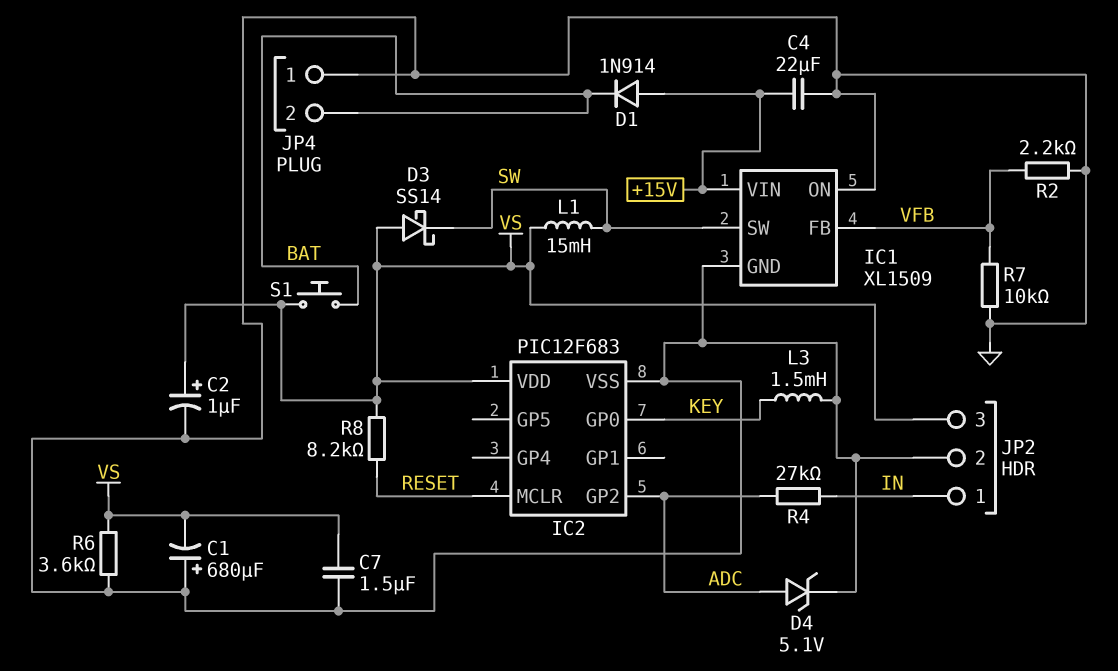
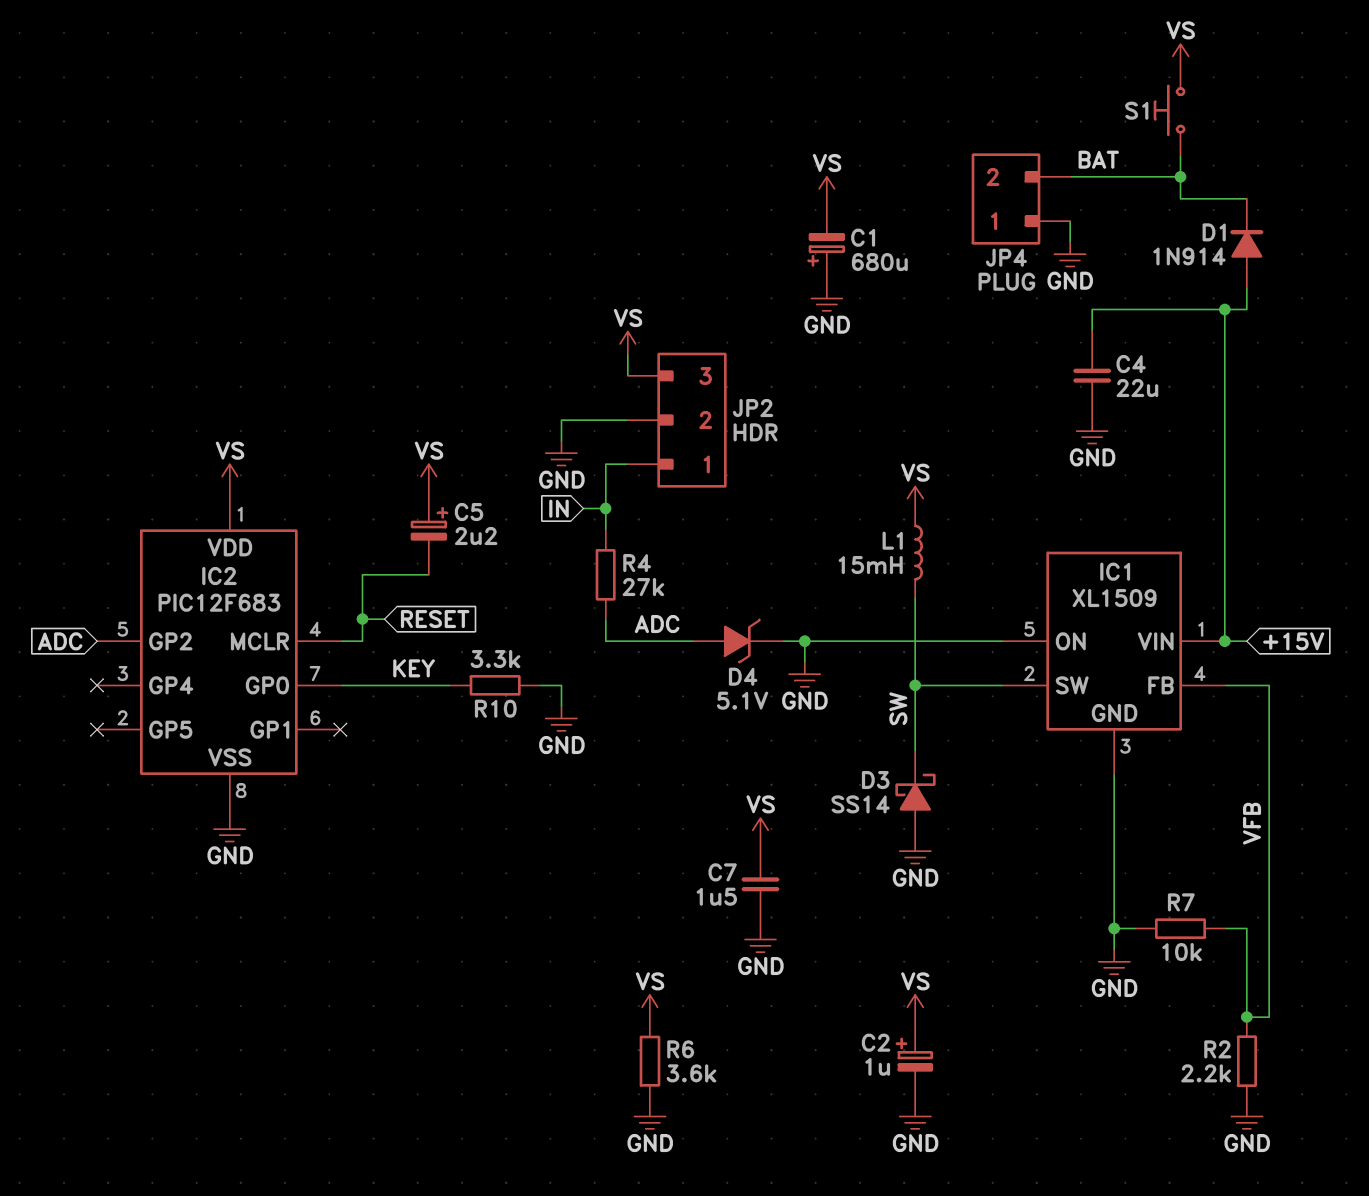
C5: none -> 2.2uF (plus VS, minus RESET)
D3: schottky SS14 (A VS, K SW) -> schottky SS14 (A GND, K SW)
L3: 1.5mH (GND, KEY) -> none
R8: 8.2k (RESET, VS) -> none
R10: none -> 3.3k (GND, KEY)

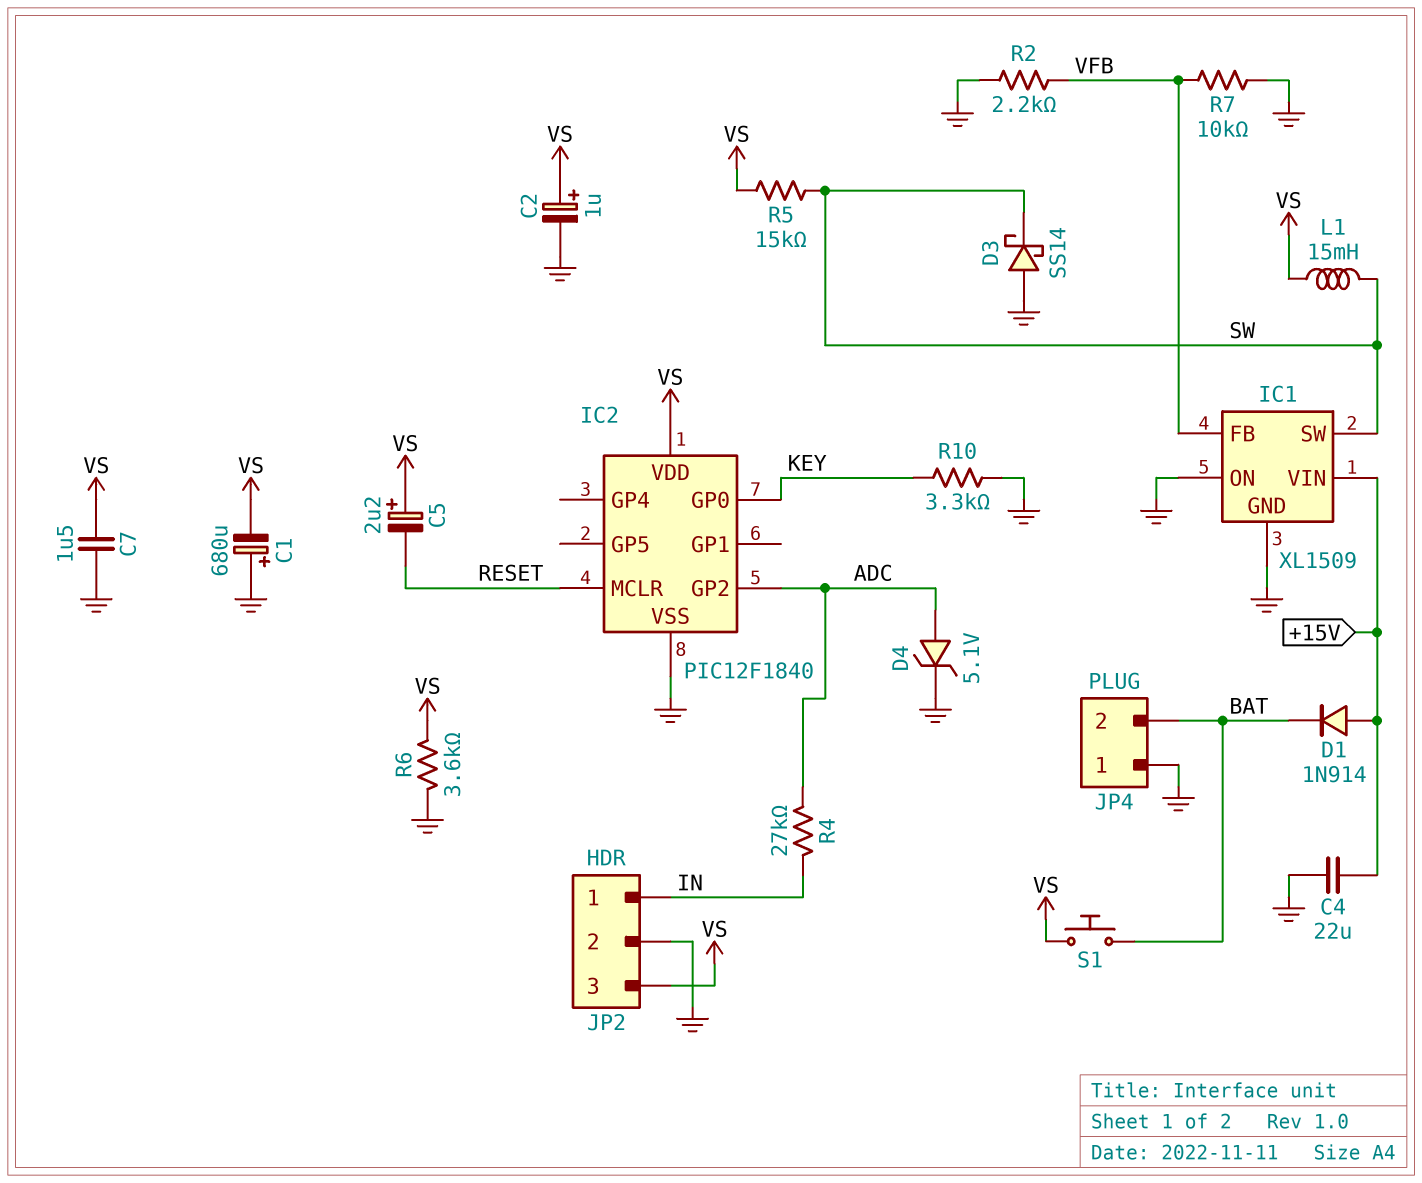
IC2: PIC12F683 -> PIC12F1840
R5: none -> 15k (SW, VS)

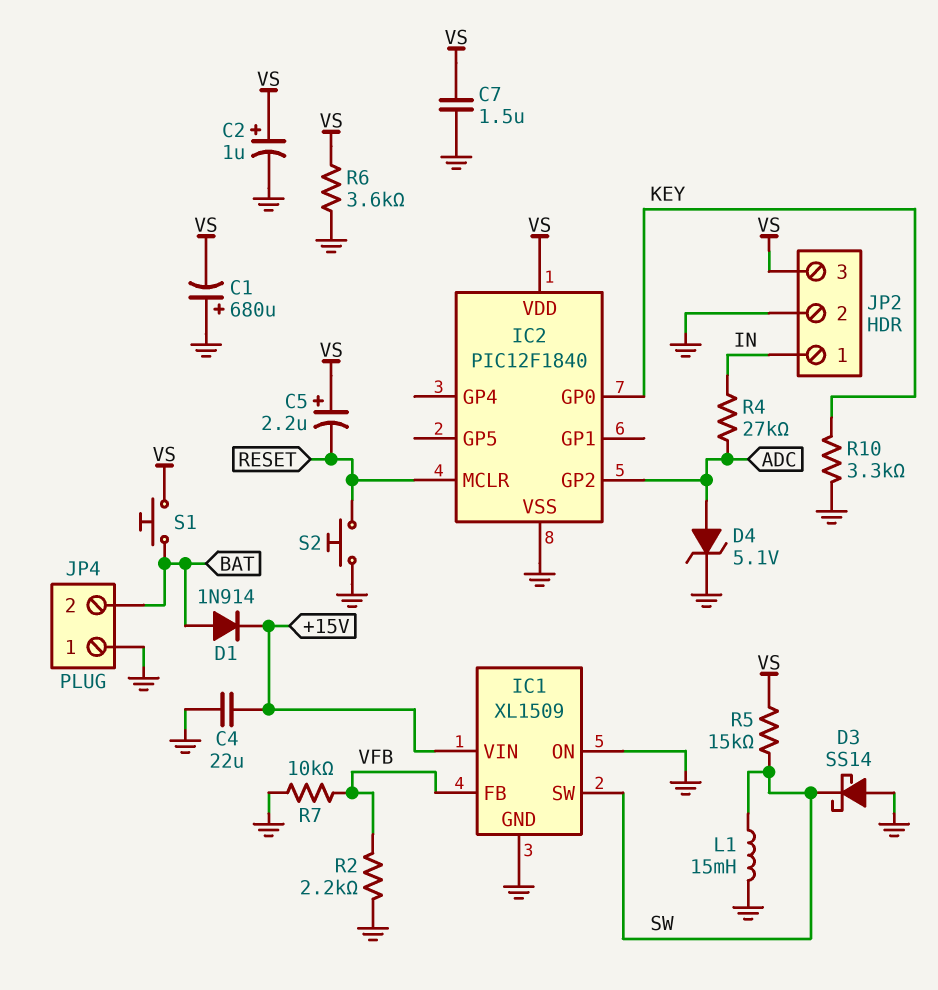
D1: diode 1N914 (A +15V, K BAT) -> diode 1N914 (A BAT, K +15V)
L1: 15mH (SW, VS) -> 15mH (GND, SW)
S2: none -> button (GND, RESET)

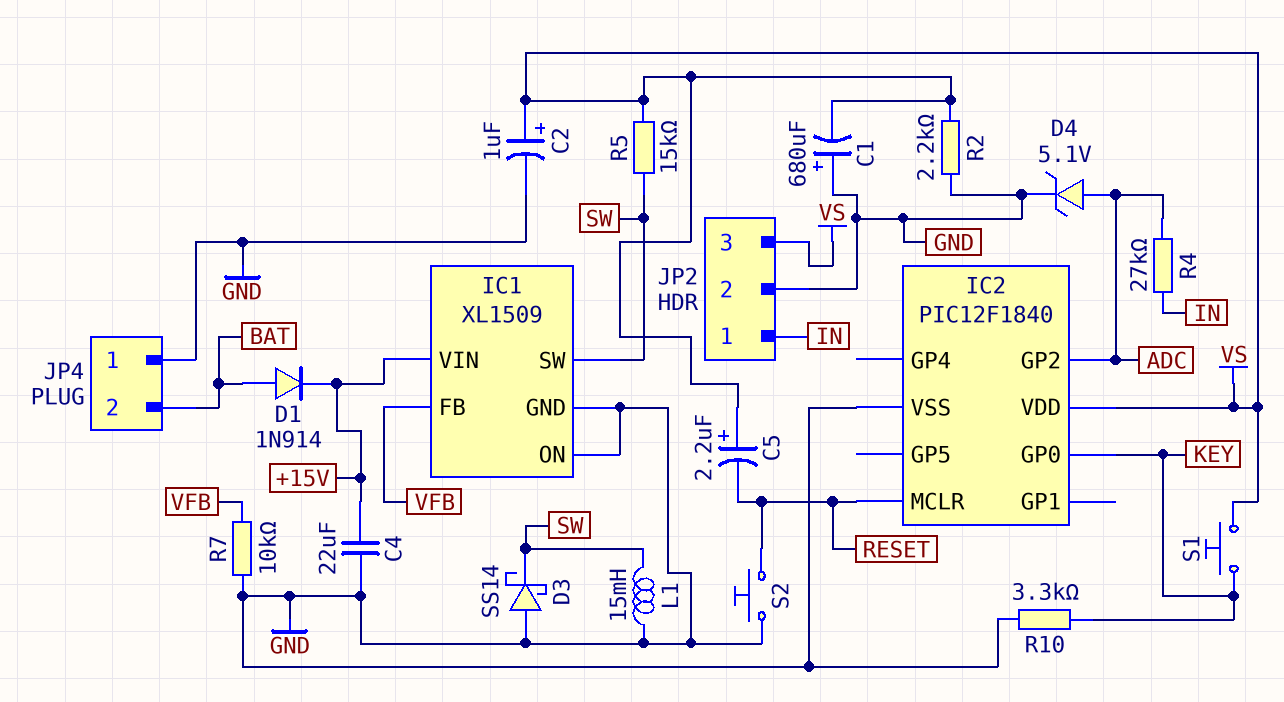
C7: 1.5uF (GND, VS) -> none
R2: 2.2k (GND, VFB) -> 2.2k (GND, VS)
R6: 3.6k (GND, VS) -> none
S1: button (BAT, VS) -> button (KEY, VS)

